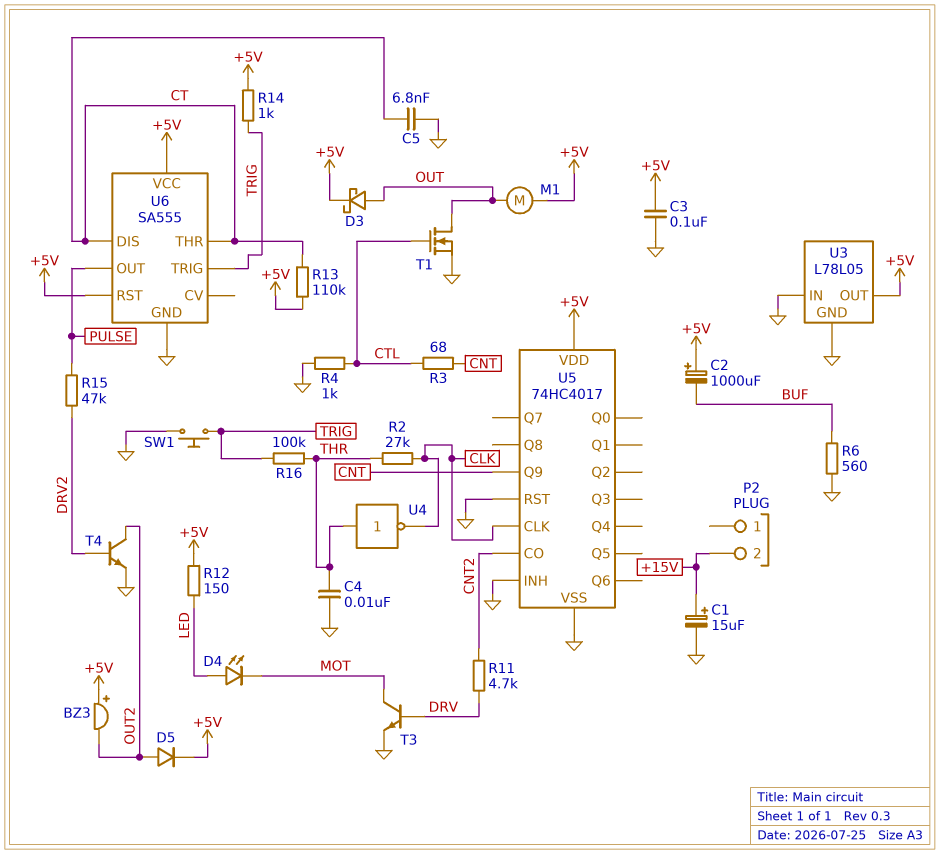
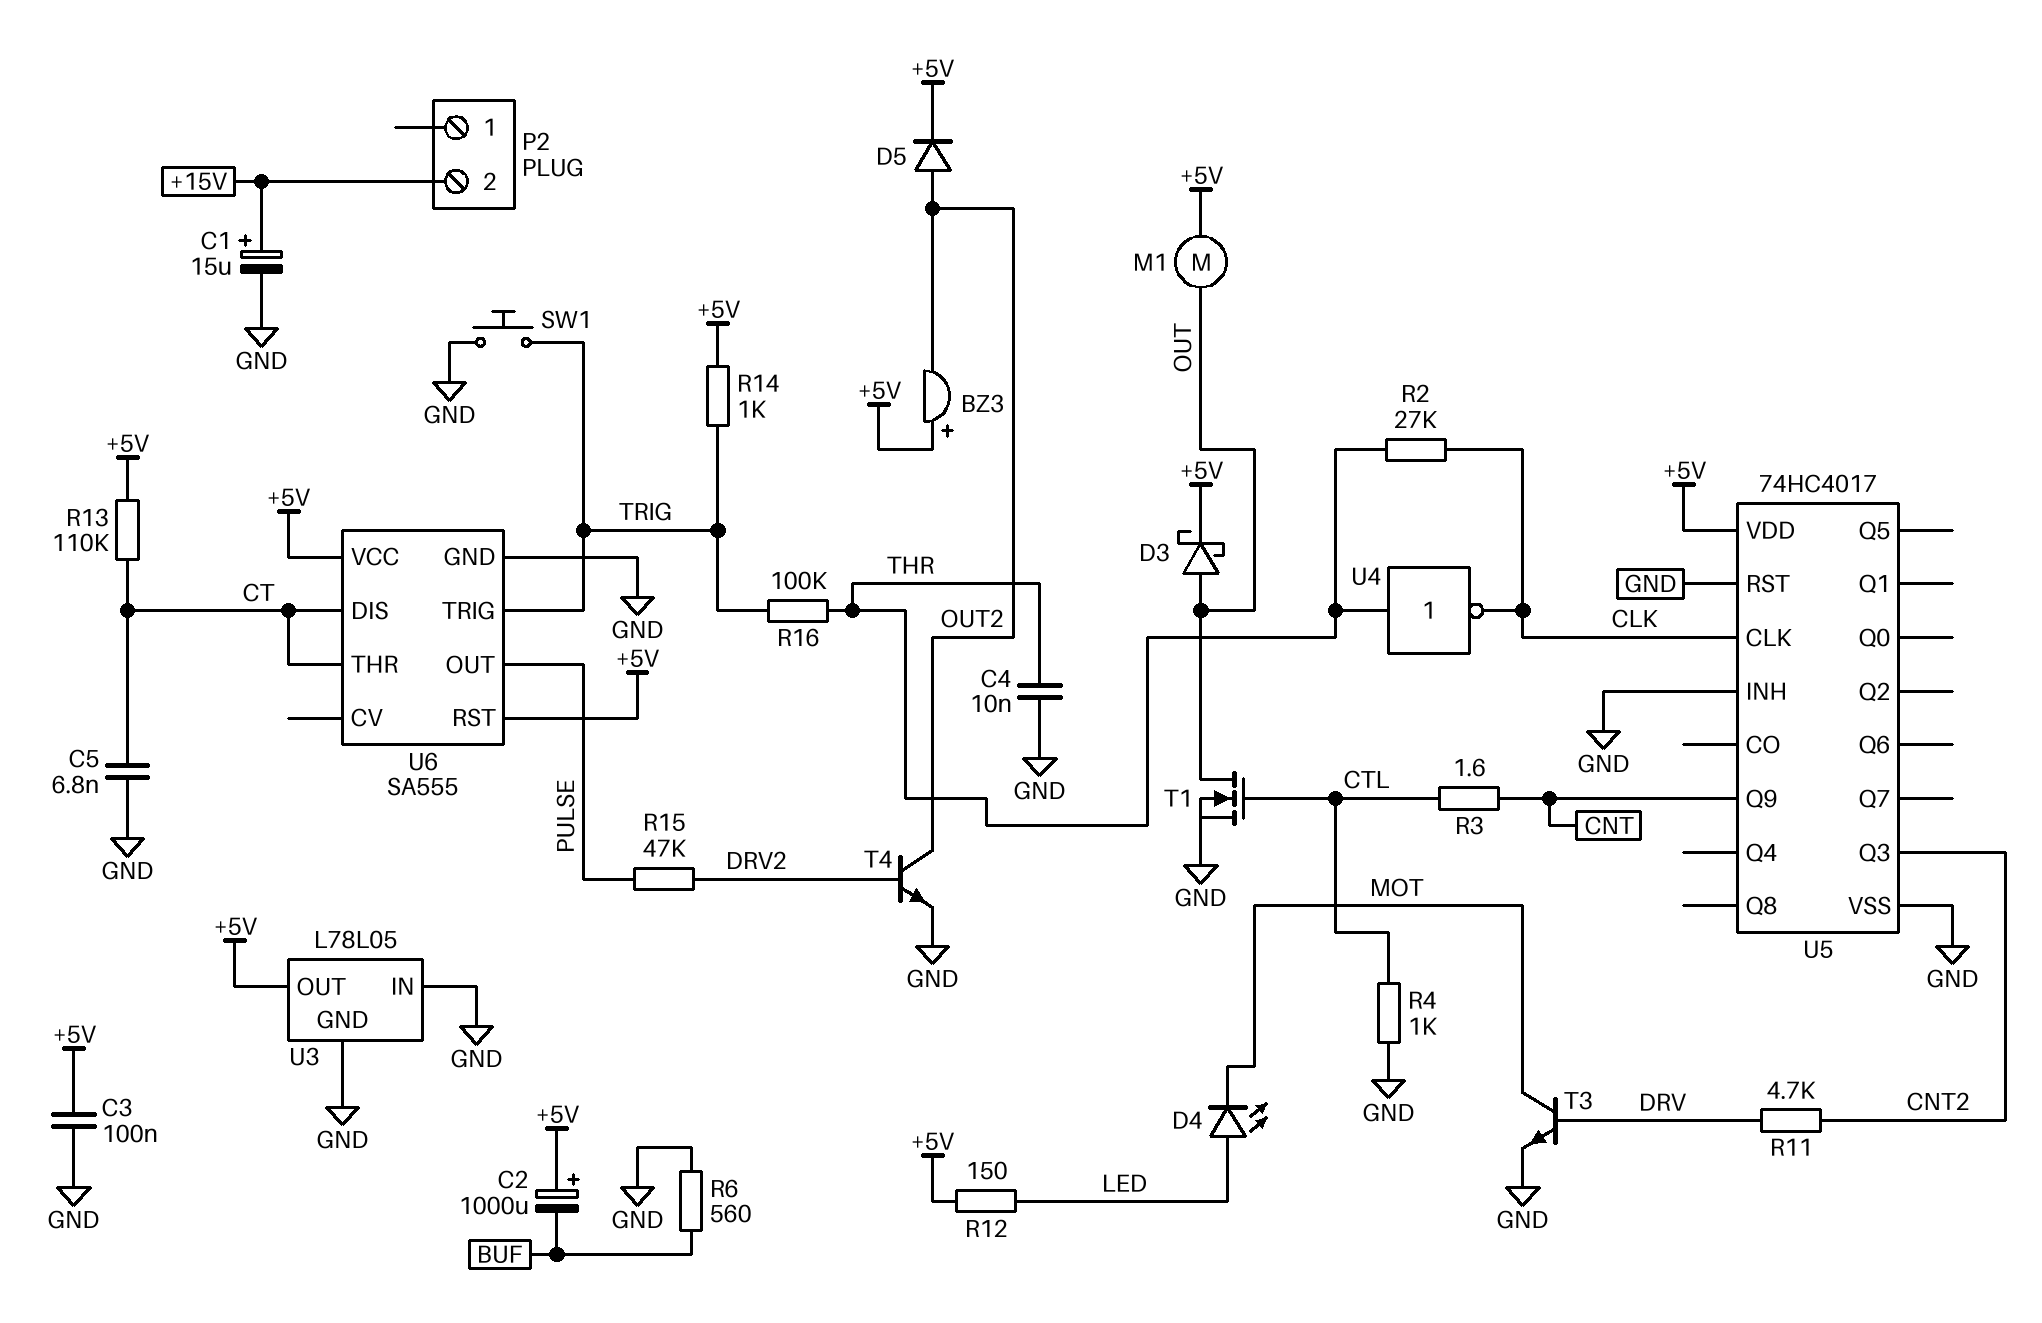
R3: 68 (CNT, CTL) -> 1.6 (CNT, CTL)
U5 pin CO: CNT2 -> none
U5 pin Q3: none -> CNT2

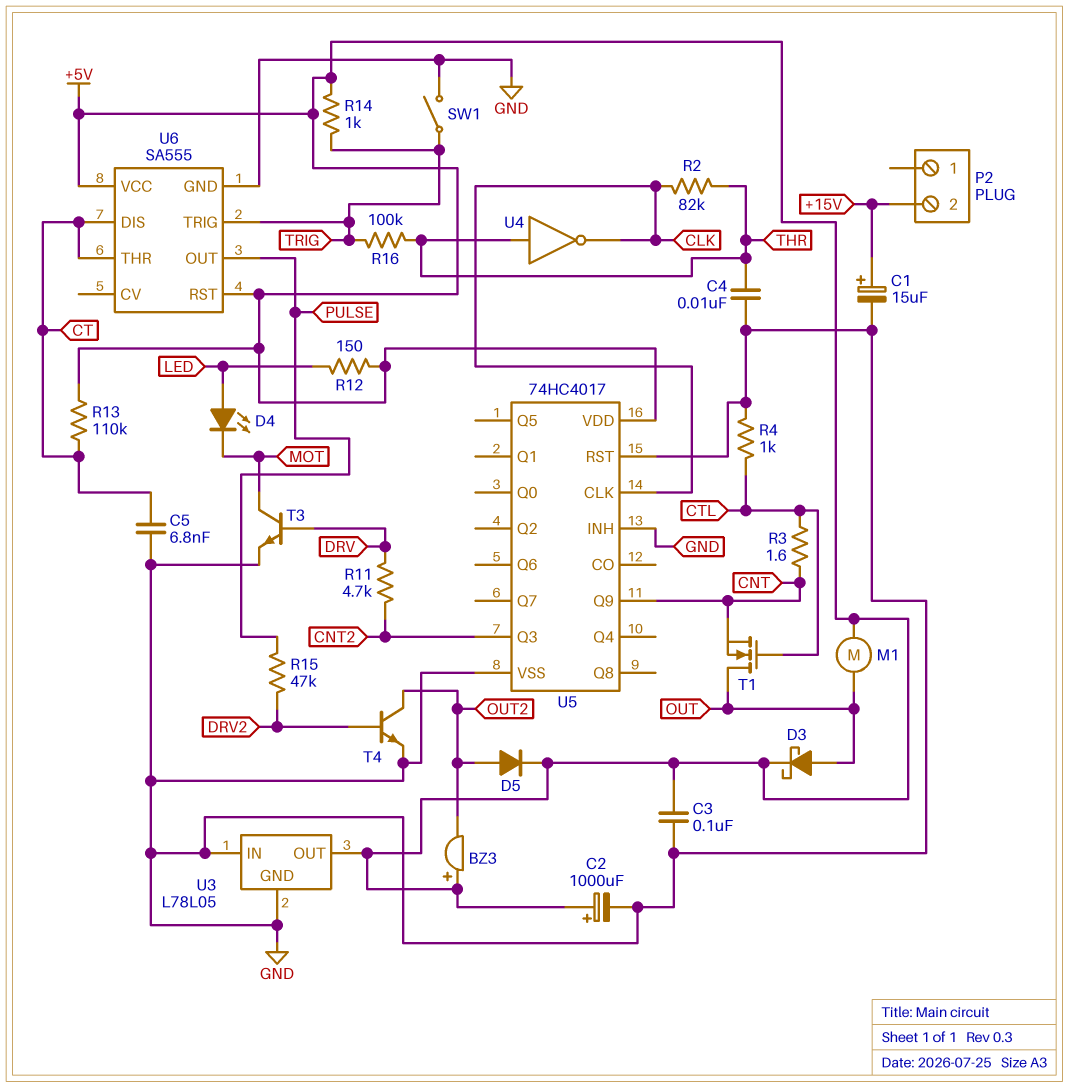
C2: 1000uF (plus +5V, minus BUF) -> 1000uF (plus +5V, minus GND)
R2: 27k (CLK, THR) -> 82k (CLK, THR)
R6: 560 (BUF, GND) -> none
SW1: button (GND, TRIG) -> switch (GND, TRIG)
T1: NMOS (G CTL, D OUT, S GND) -> NMOS (G CTL, D OUT, S CNT)

